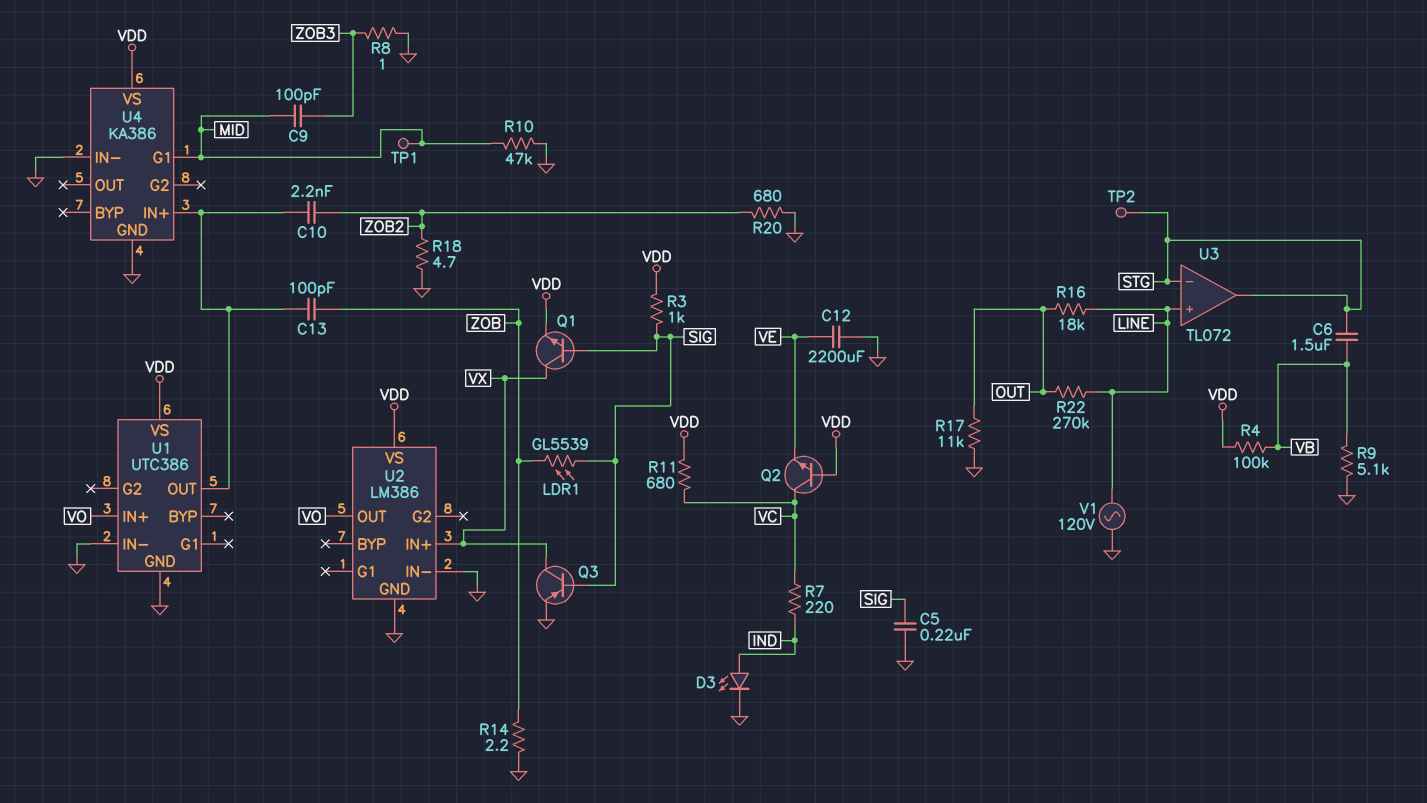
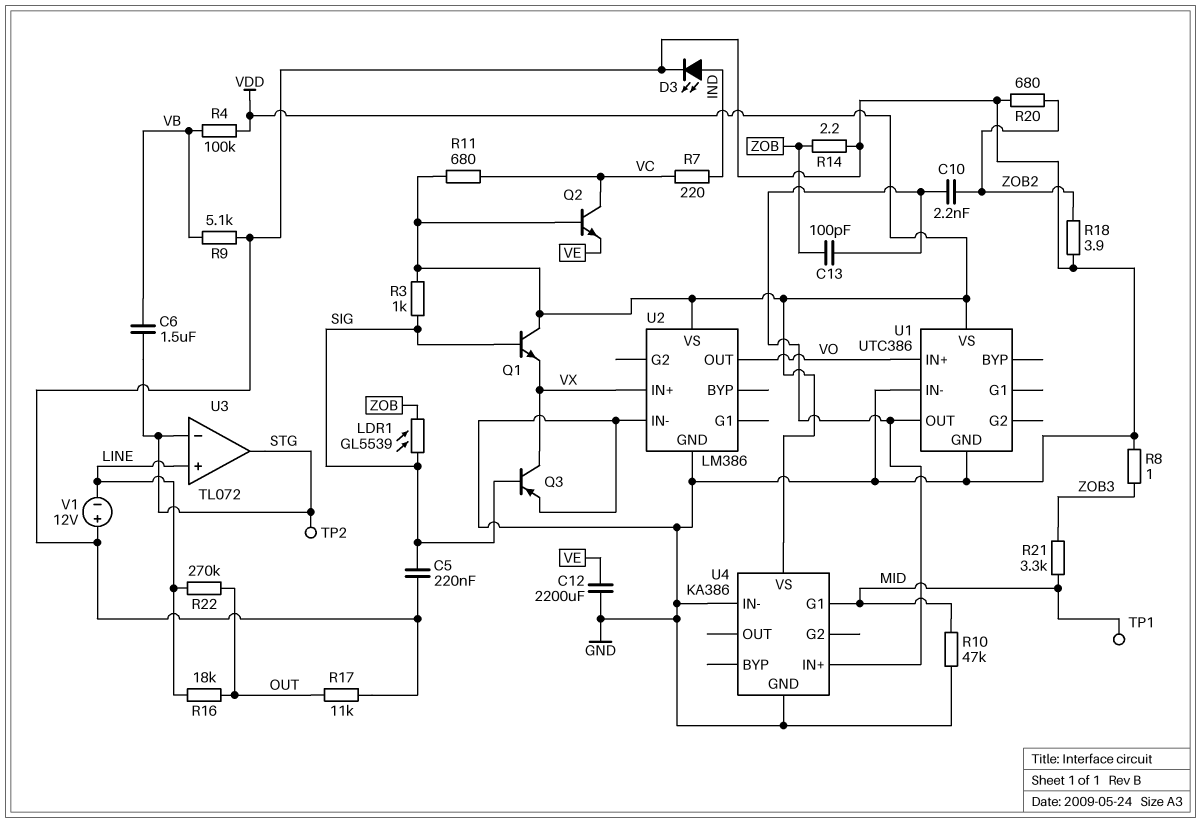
C9: 100pF (MID, ZOB3) -> none
Q1: NPN (B SIG, C VX, E VDD) -> NPN (B SIG, C VDD, E VX)
R18: 4.7 (GND, ZOB2) -> 3.9 (GND, ZOB2)
R21: none -> 3.3k (MID, ZOB3)
V1: AC 120V (GND, LINE) -> 12V (plus GND, minus LINE)

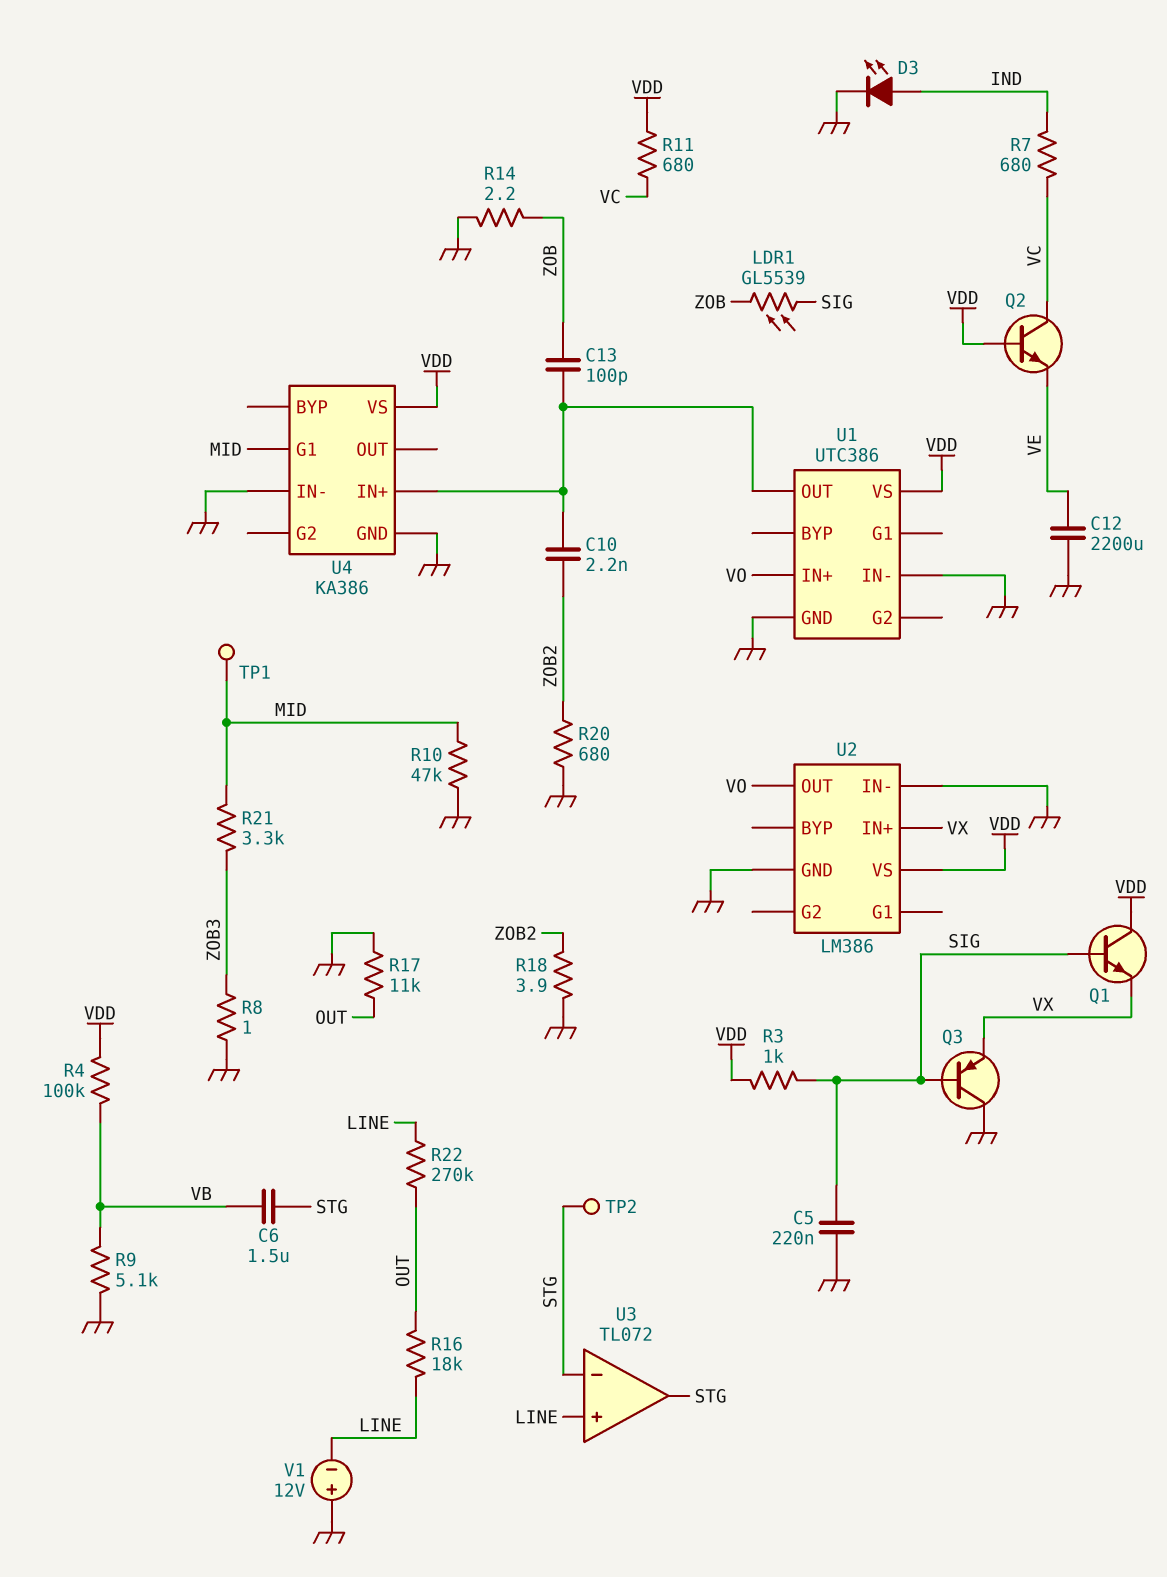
Q3: PNP (B SIG, C VX, E GND) -> PNP (B SIG, C GND, E VX)
R7: 220 (IND, VC) -> 680 (IND, VC)

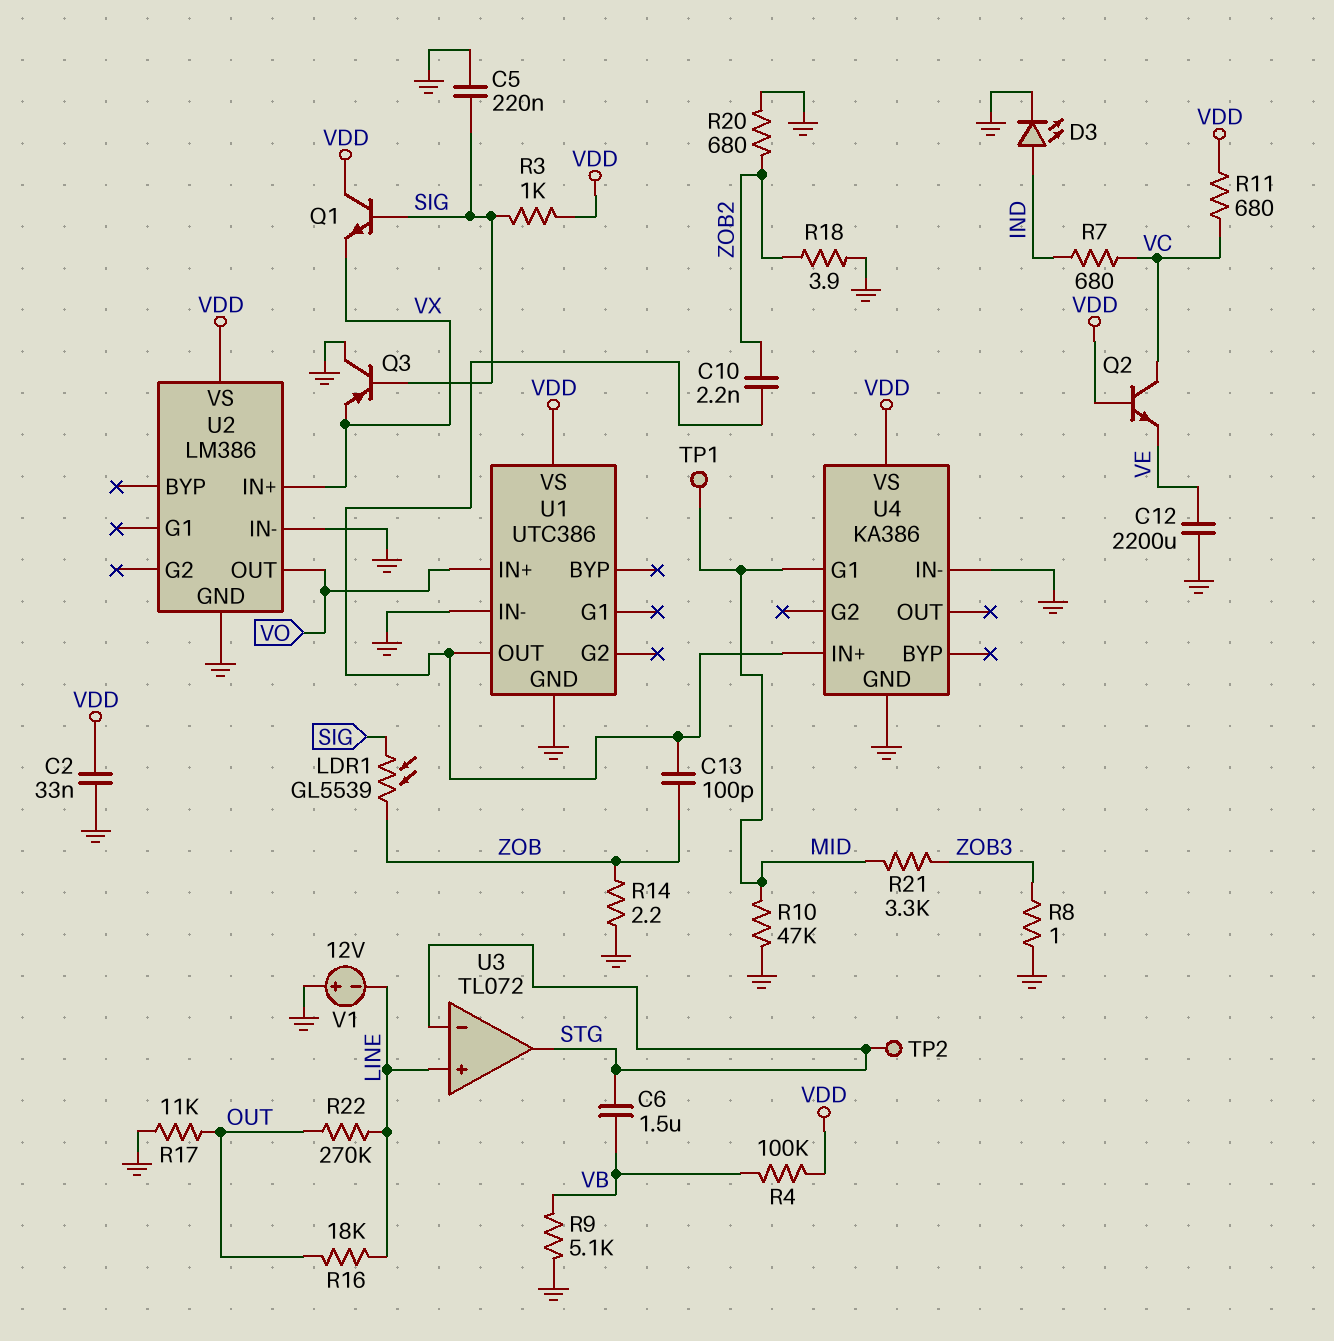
C2: none -> 33nF (GND, VDD)

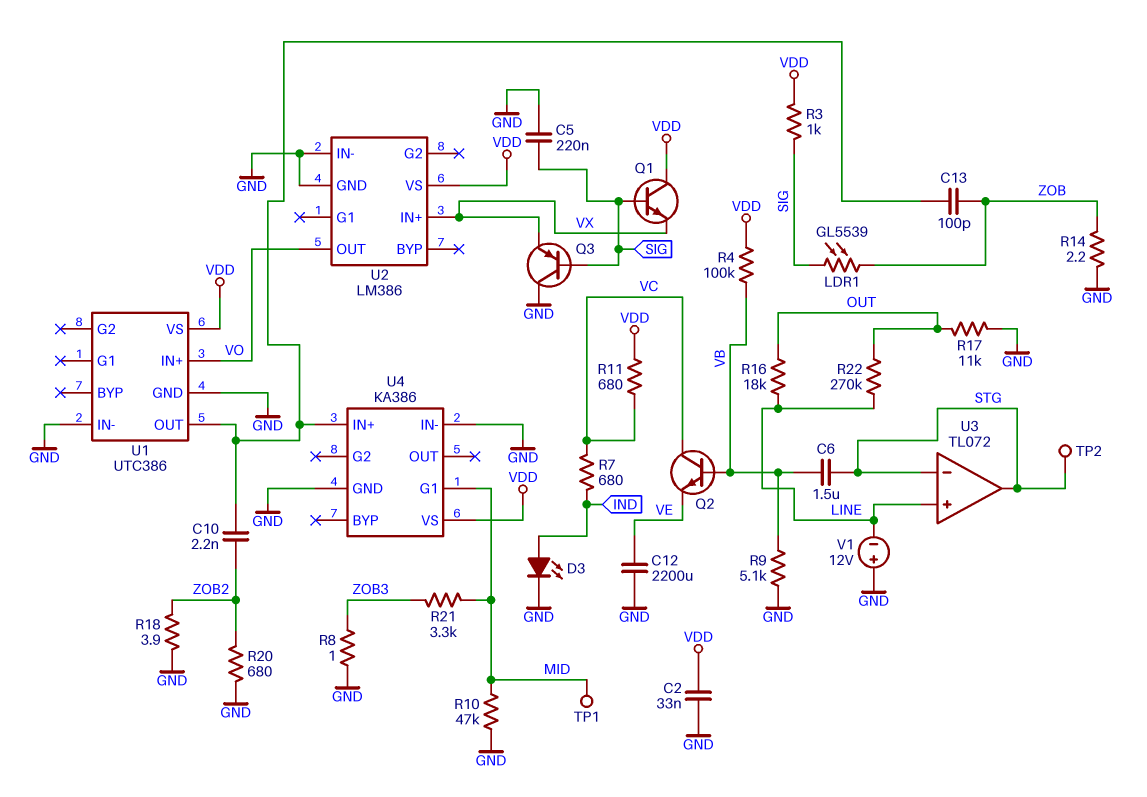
Q2: NPN (B VDD, C VC, E VE) -> NPN (B VB, C VC, E VE)

